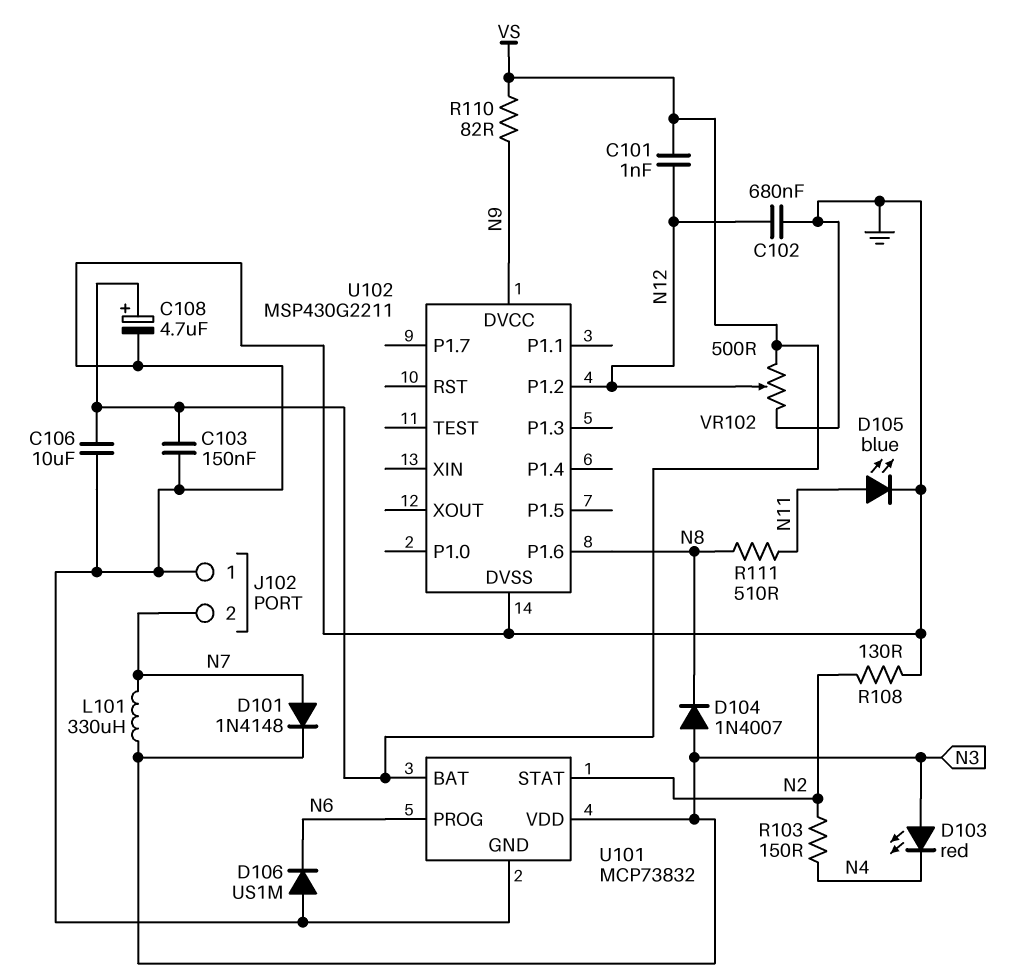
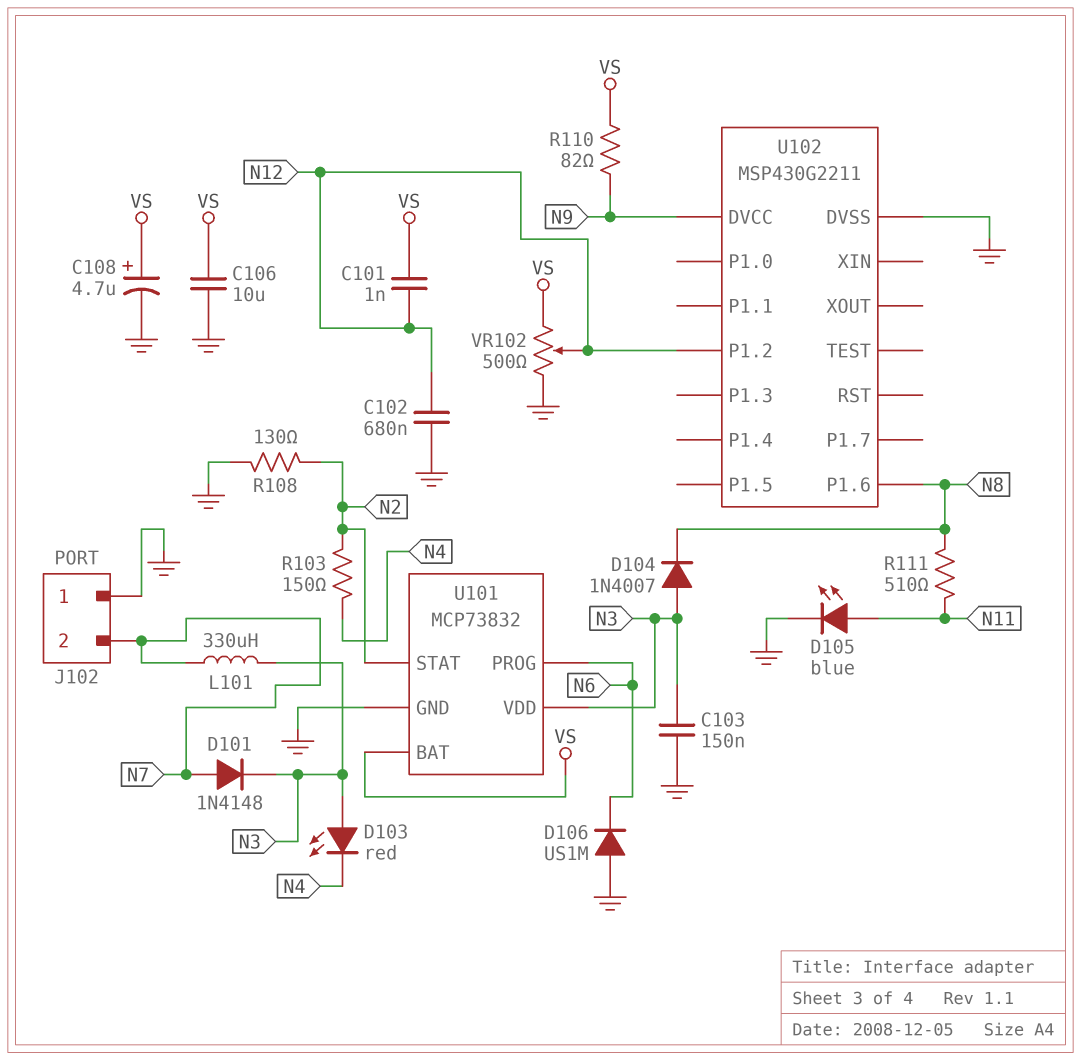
C103: 150nF (GND, VS) -> 150nF (GND, N3)

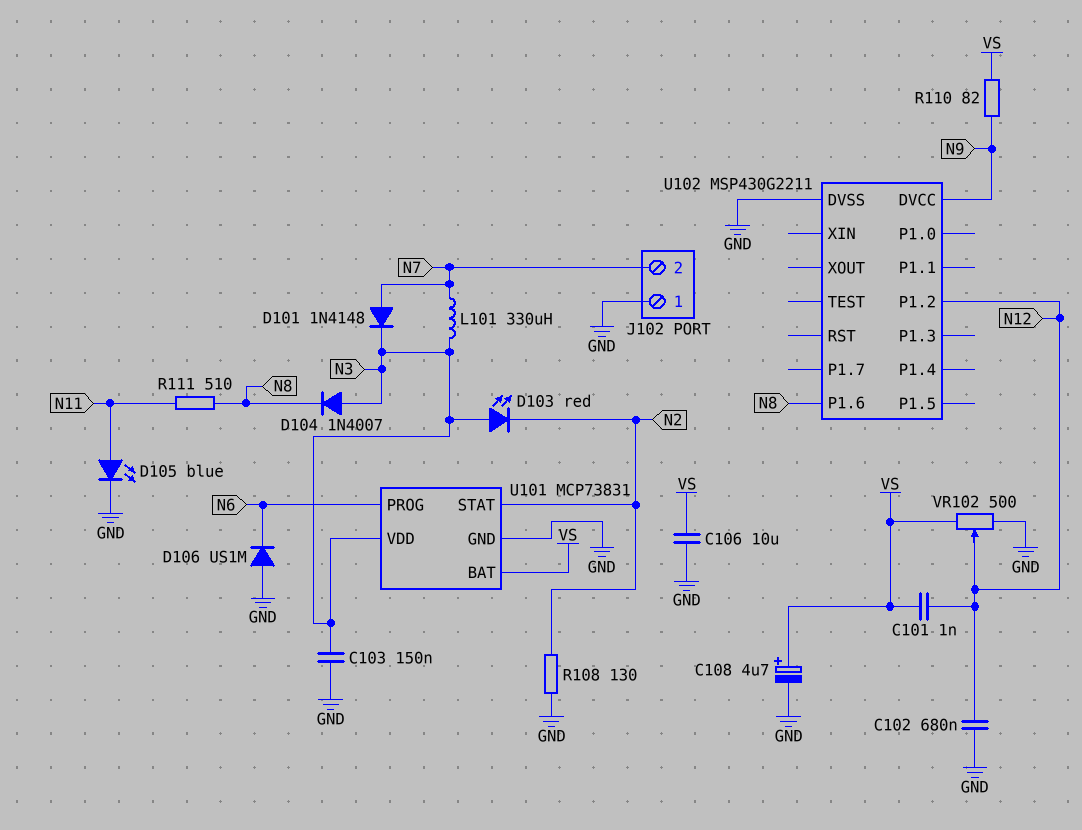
D103: LED red (A N3, K N4) -> LED red (A N3, K N2)
R103: 150 (N2, N4) -> none
U101: MCP73832 -> MCP73831

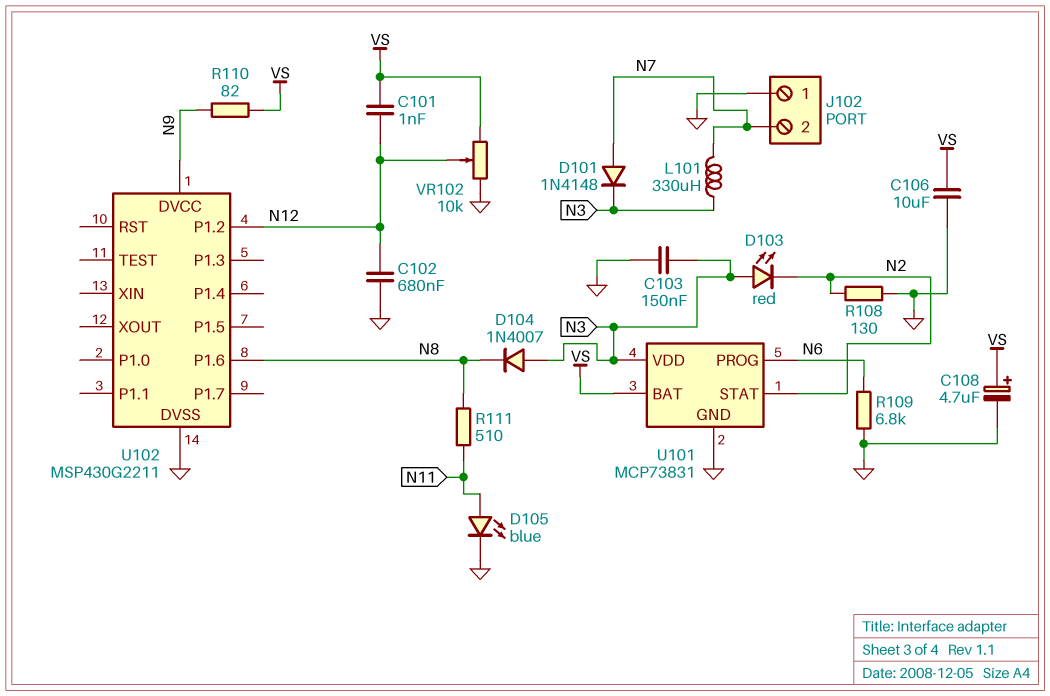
D106: diode US1M (A GND, K N6) -> none
R109: none -> 6.8k (GND, N6)
VR102: 500 (GND, VS, wiper N12) -> 10k (GND, VS, wiper N12)

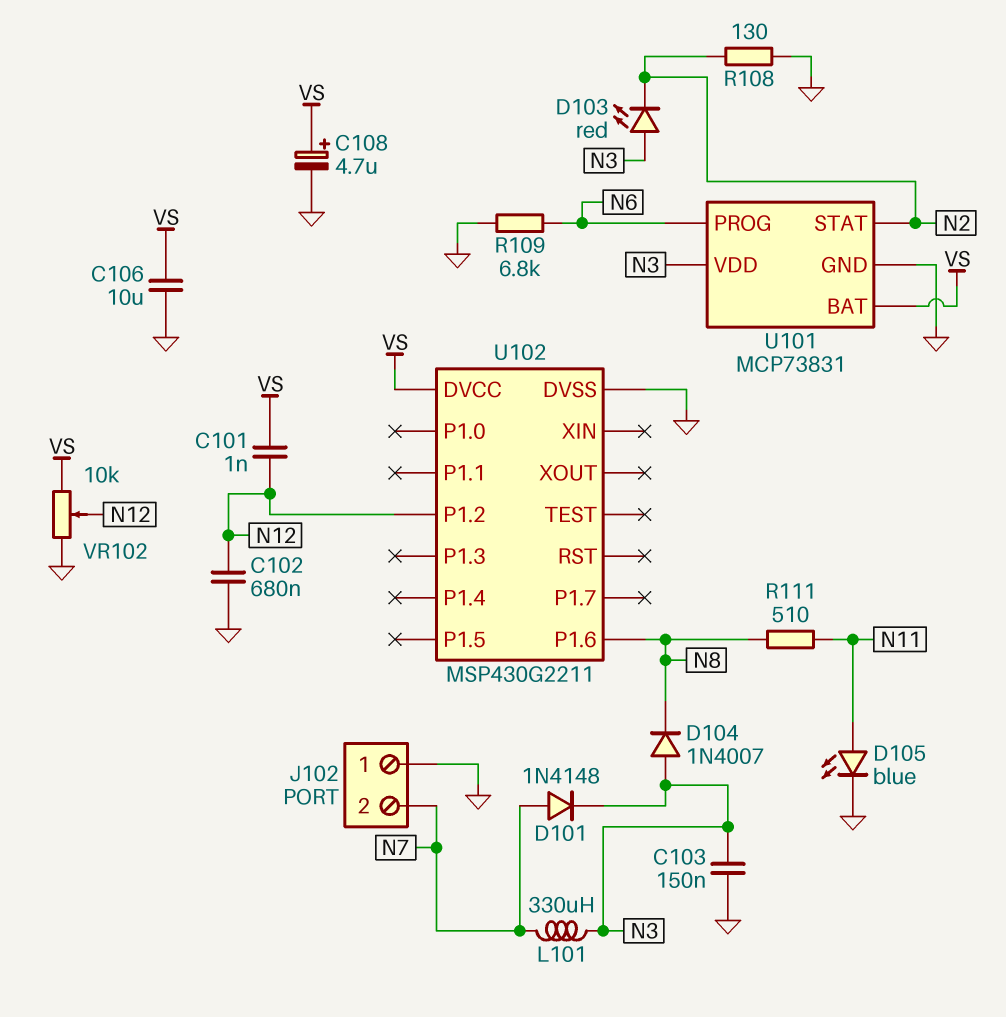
R110: 82 (N9, VS) -> none
U102 pin DVCC: N9 -> VS

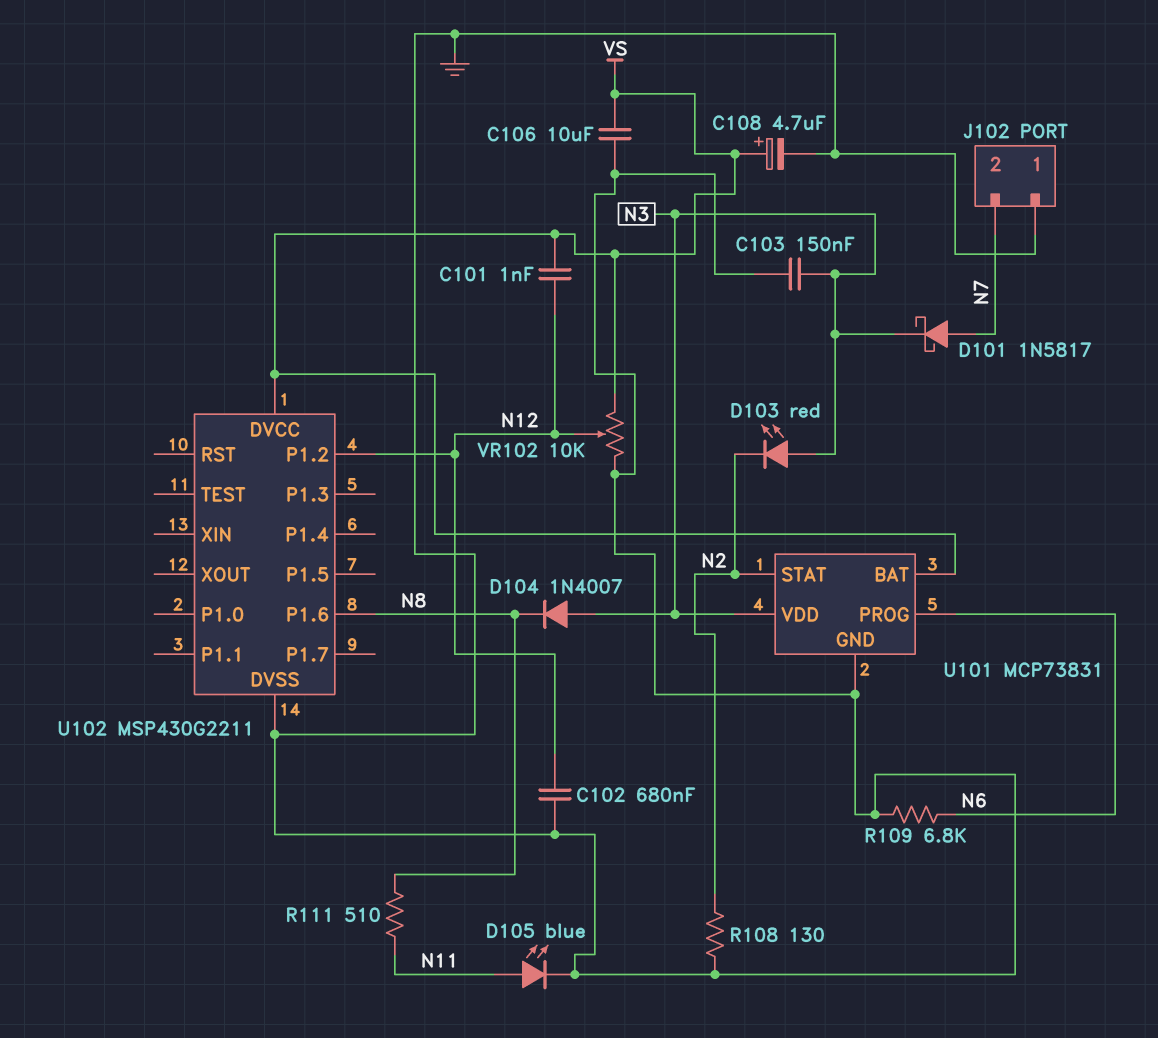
D101: diode 1N4148 (A N7, K N3) -> schottky 1N5817 (A N7, K N3)
L101: 330uH (N3, N7) -> none

